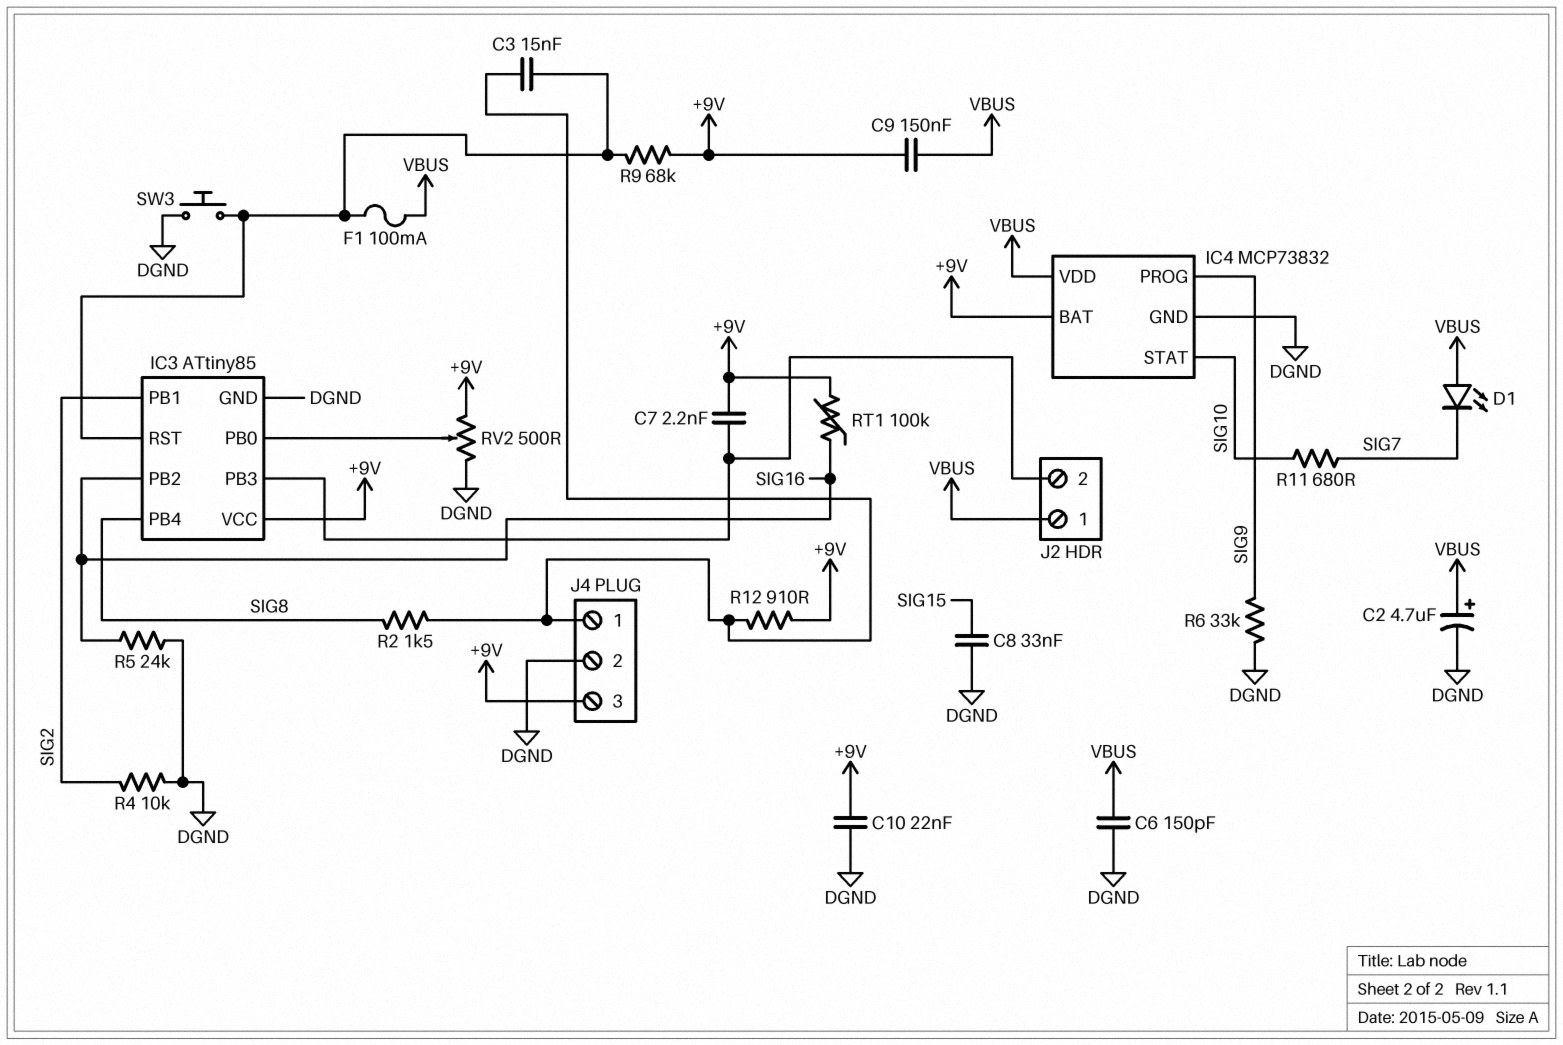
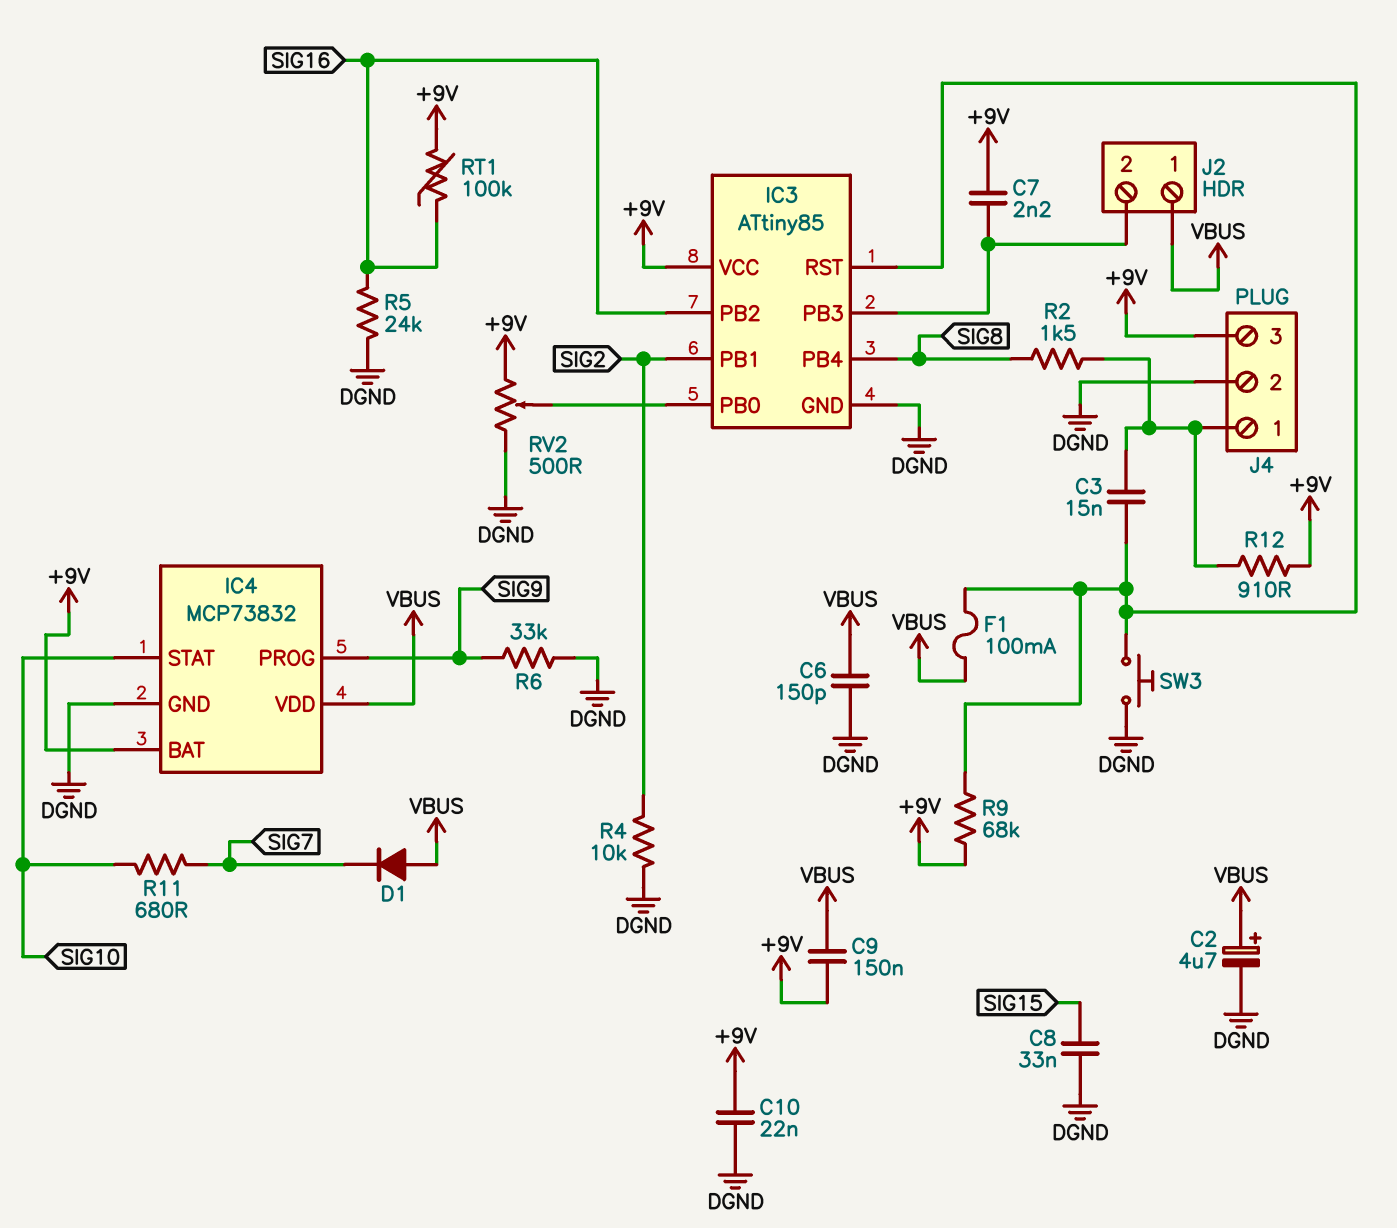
D1: LED (A VBUS, K SIG7) -> diode (A VBUS, K SIG7)

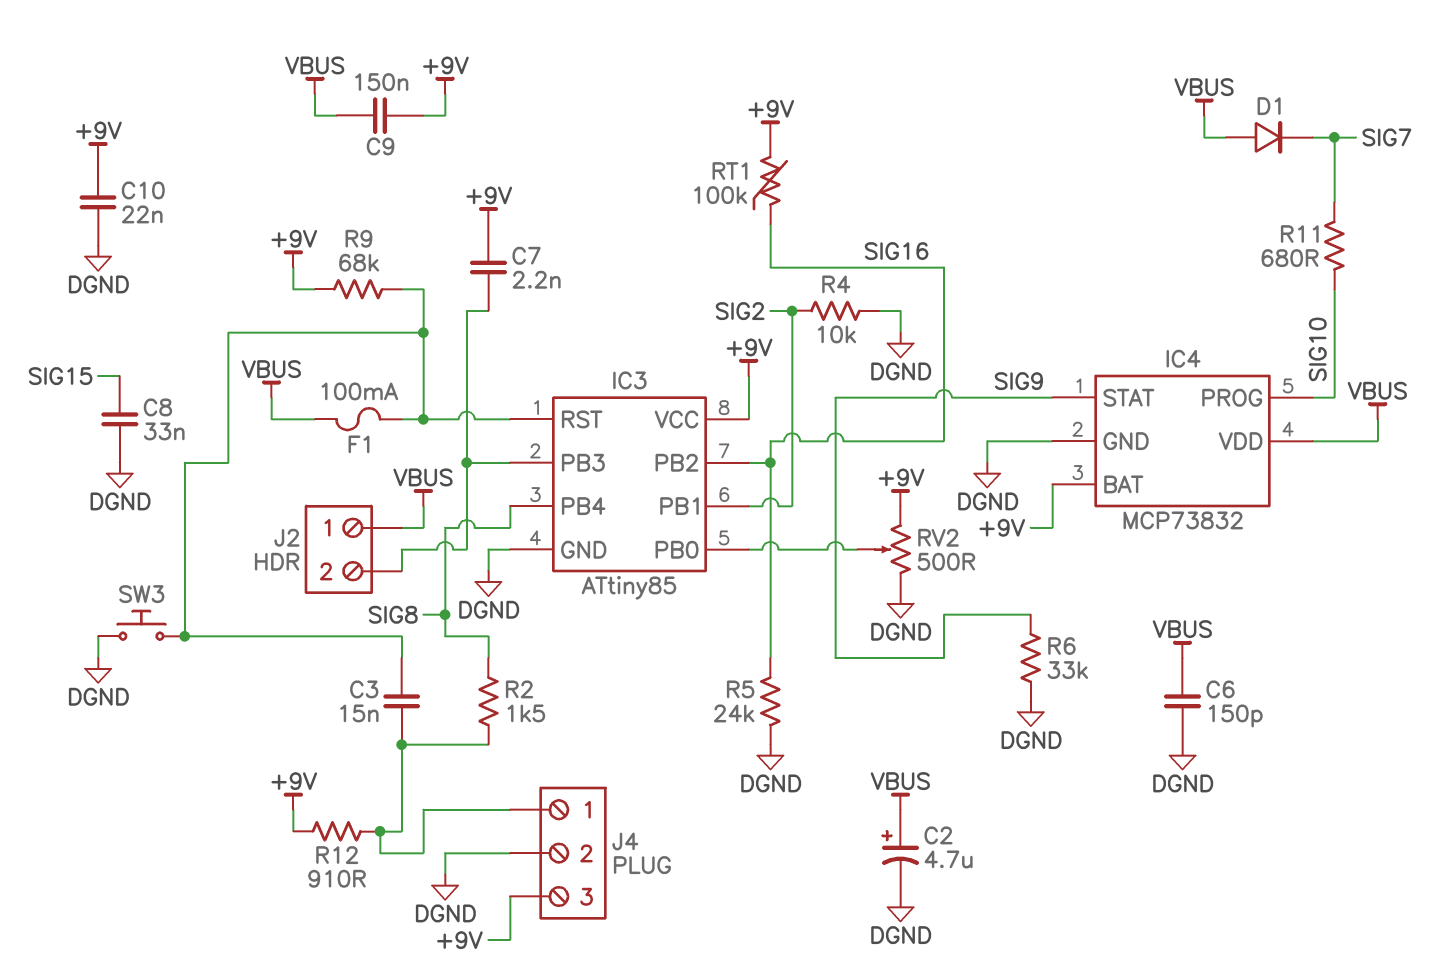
IC4 pin PROG: SIG9 -> SIG10
IC4 pin STAT: SIG10 -> SIG9

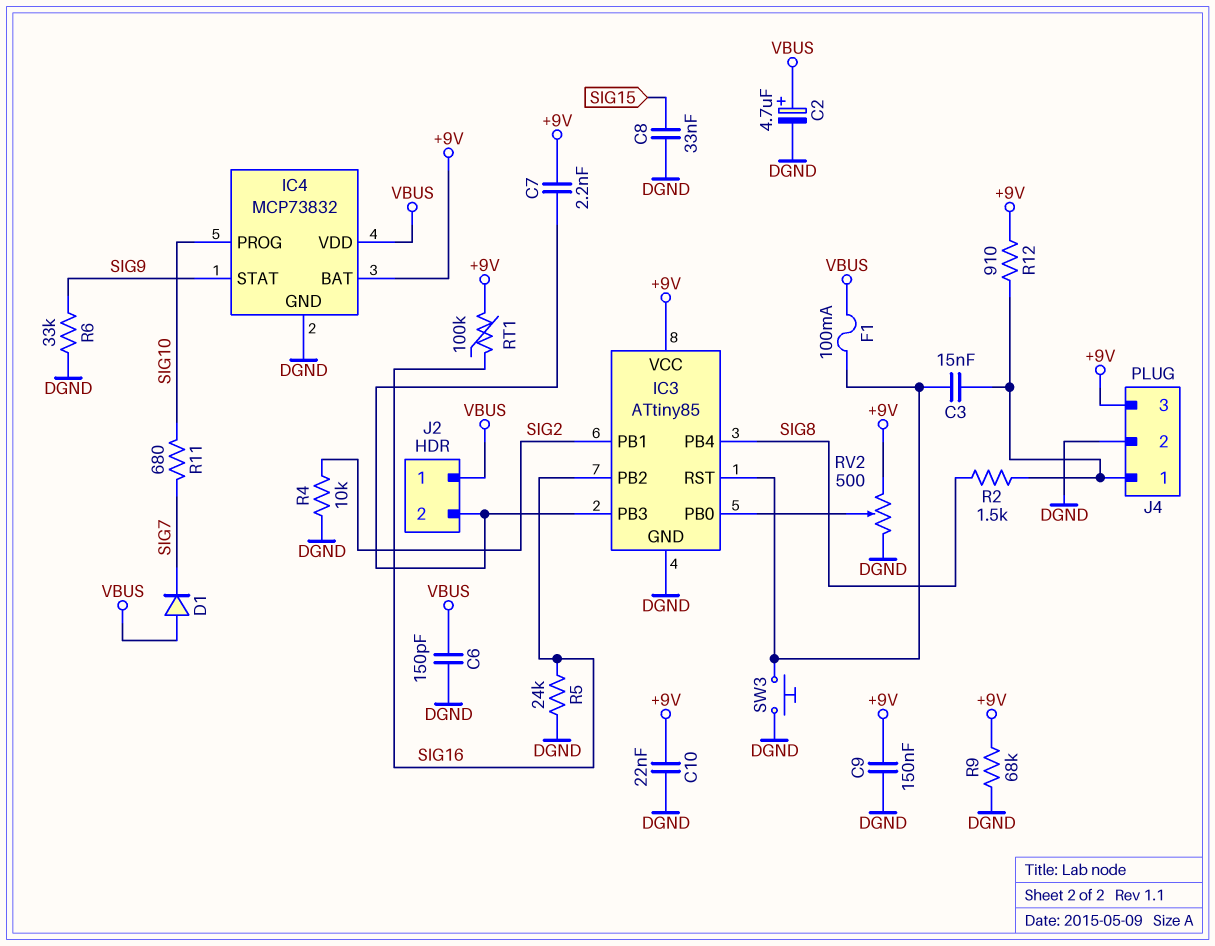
C9: 150nF (+9V, VBUS) -> 150nF (+9V, DGND)
R9: 68k (+9V, IC3/RST) -> 68k (+9V, DGND)

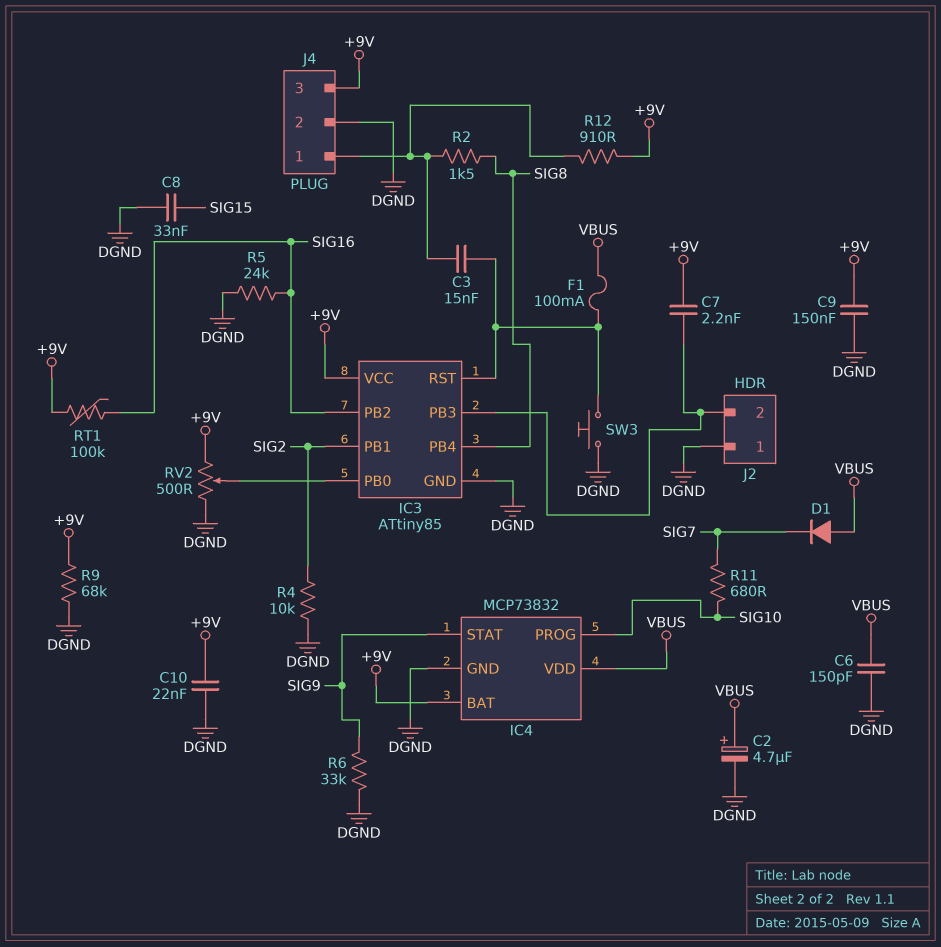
J2 pin 1: VBUS -> DGND

